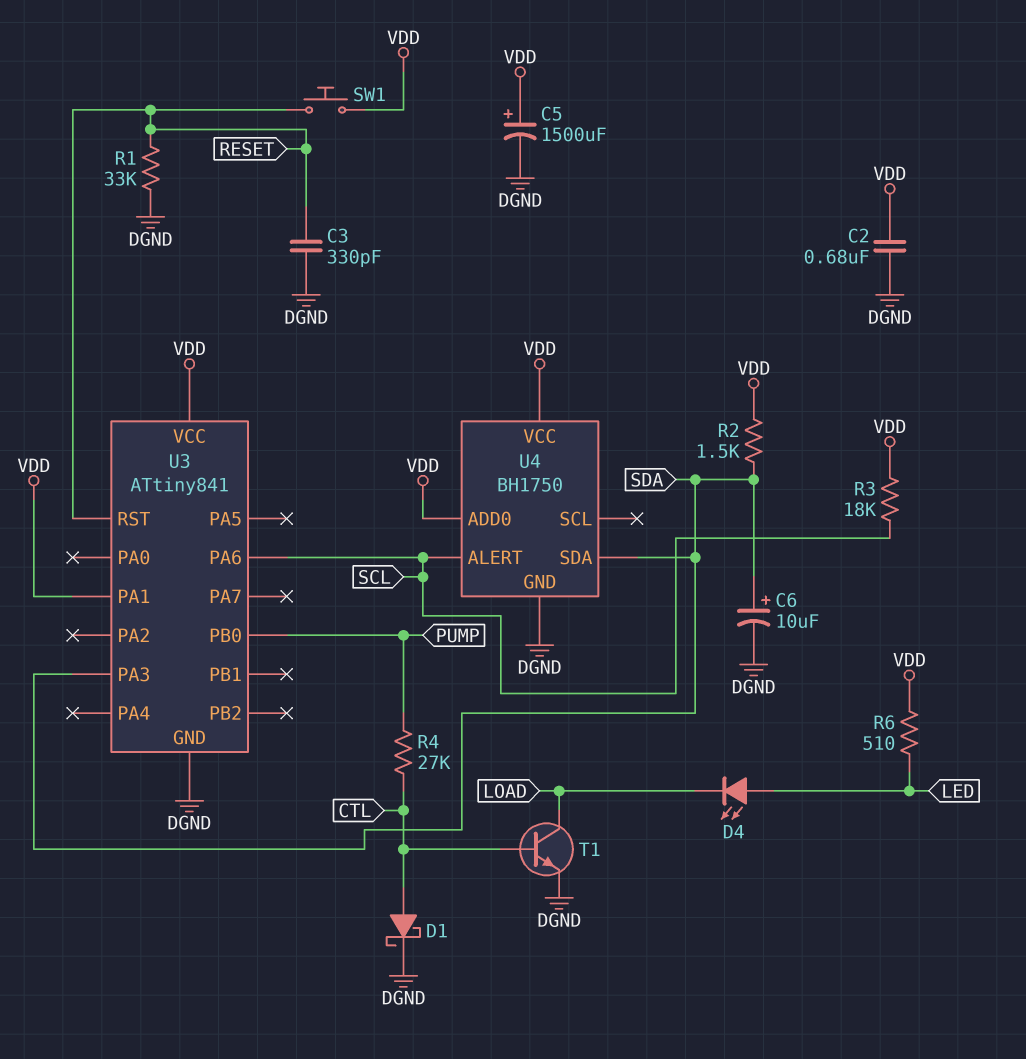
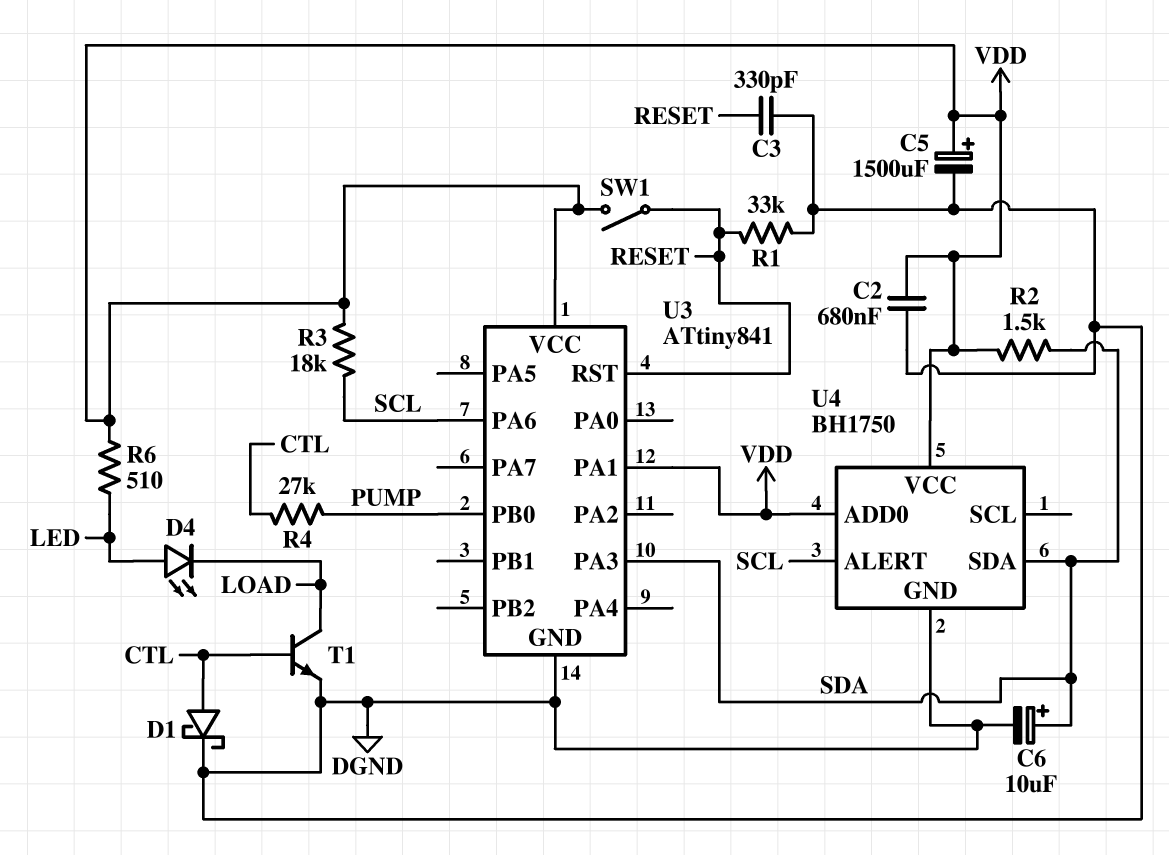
SW1: button (RESET, VDD) -> switch (RESET, VDD)

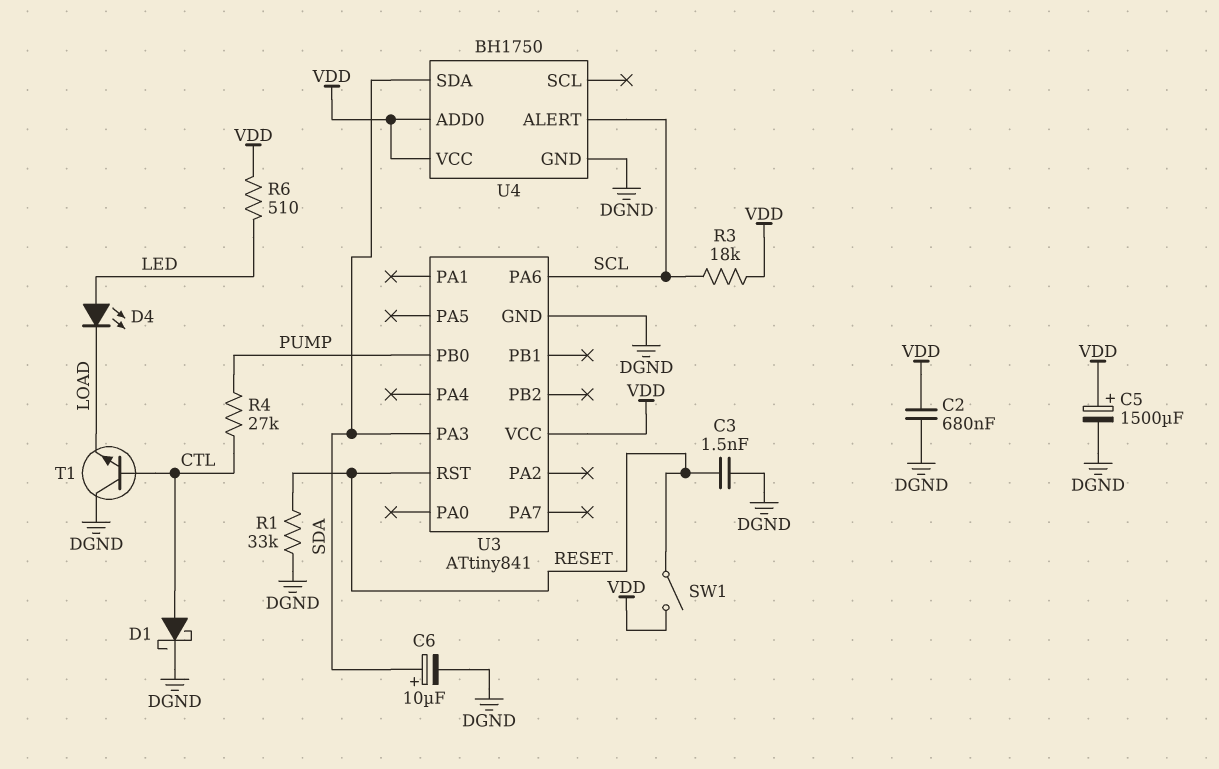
C3: 330pF (DGND, RESET) -> 1.5nF (DGND, RESET)
R2: 1.5k (SDA, VDD) -> none
T1: NPN (B CTL, C LOAD, E DGND) -> NPN (B CTL, C DGND, E LOAD)
U3 pin PA1: VDD -> none

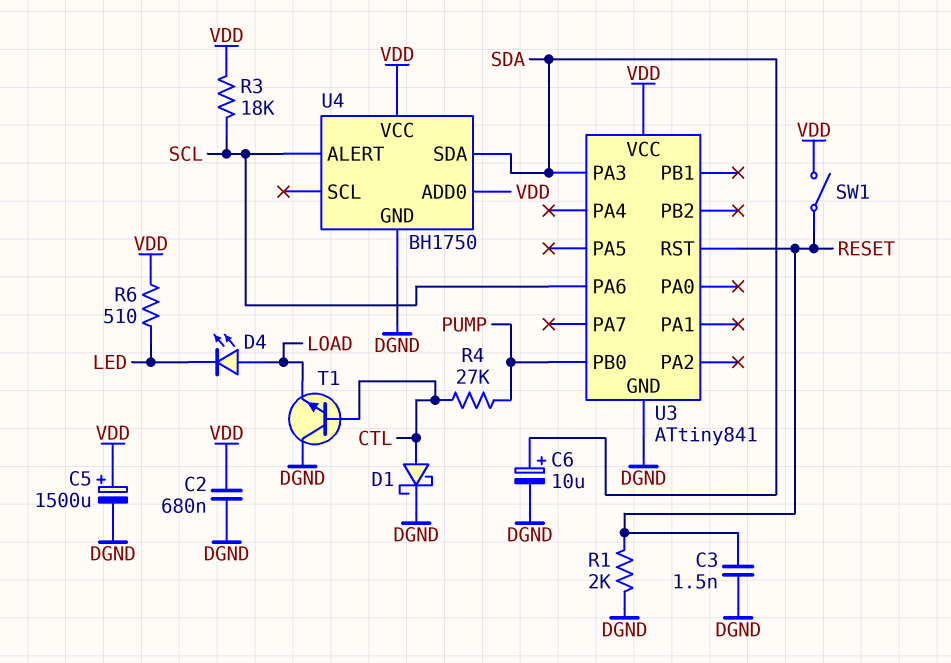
D4: LED (A LED, K LOAD) -> LED (A LOAD, K LED)
R1: 33k (DGND, RESET) -> 2k (DGND, RESET)

